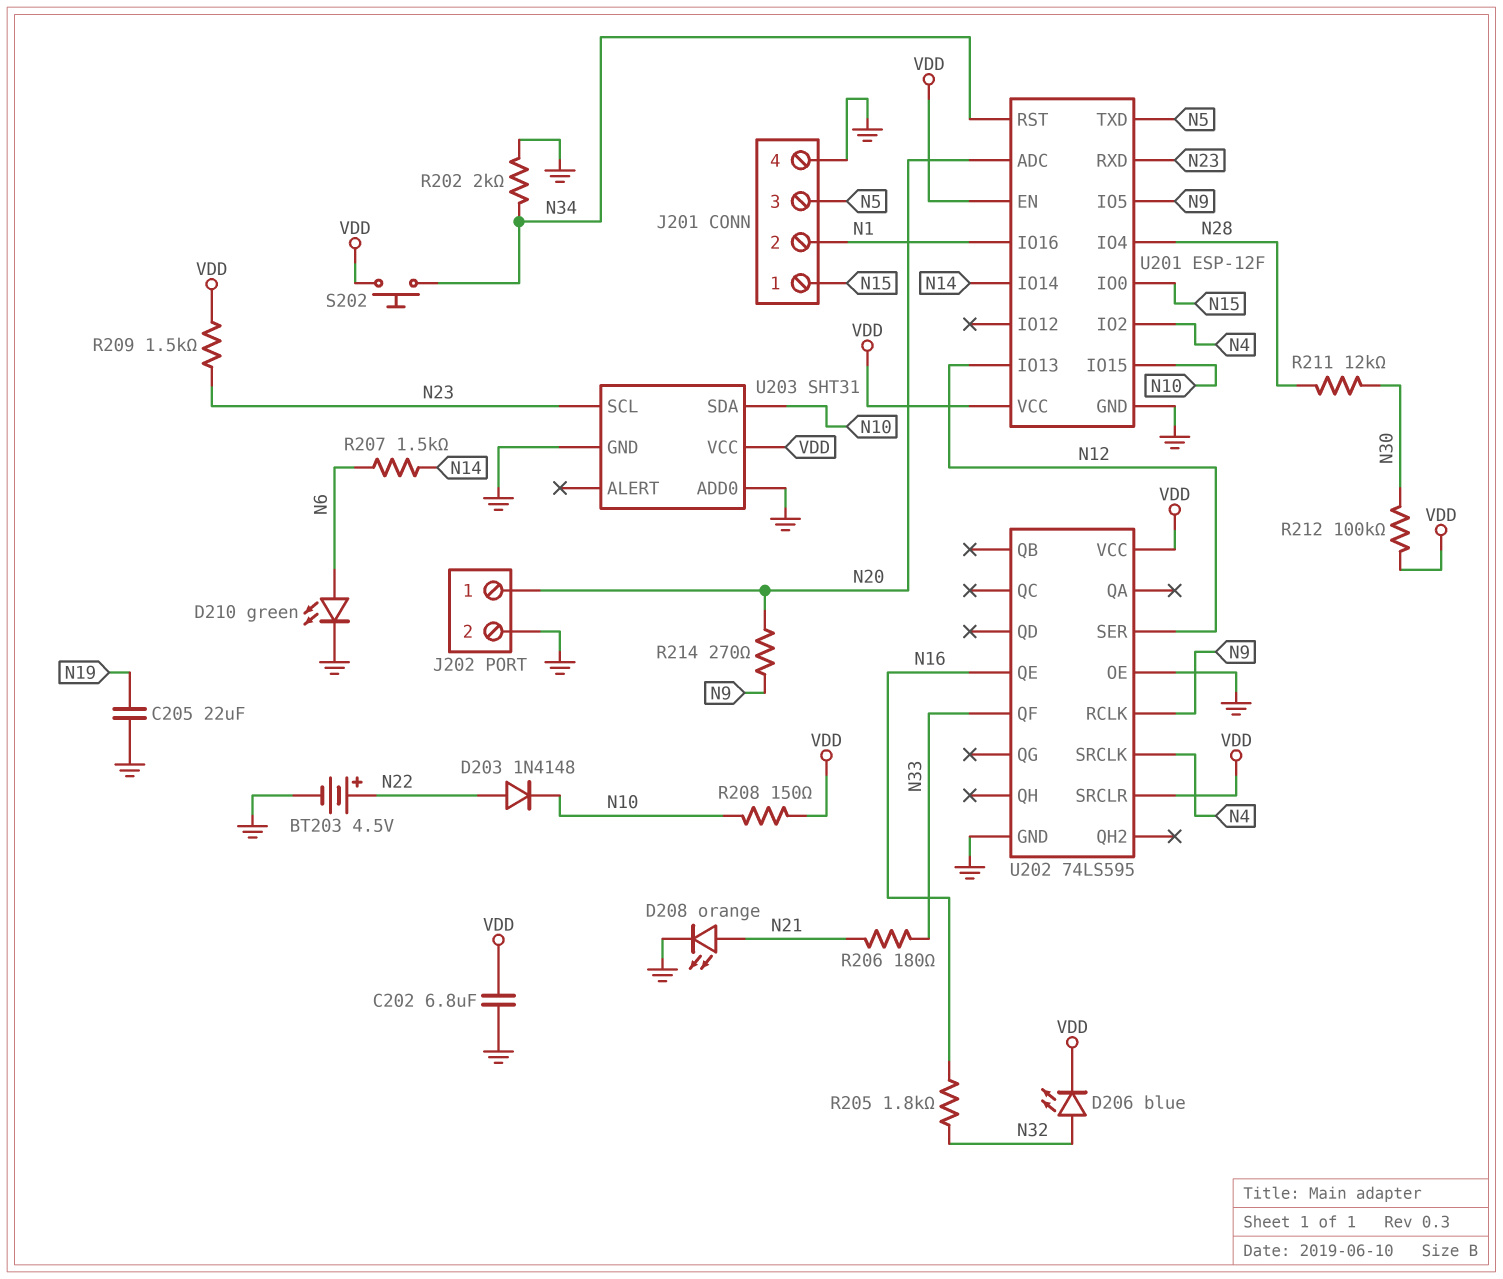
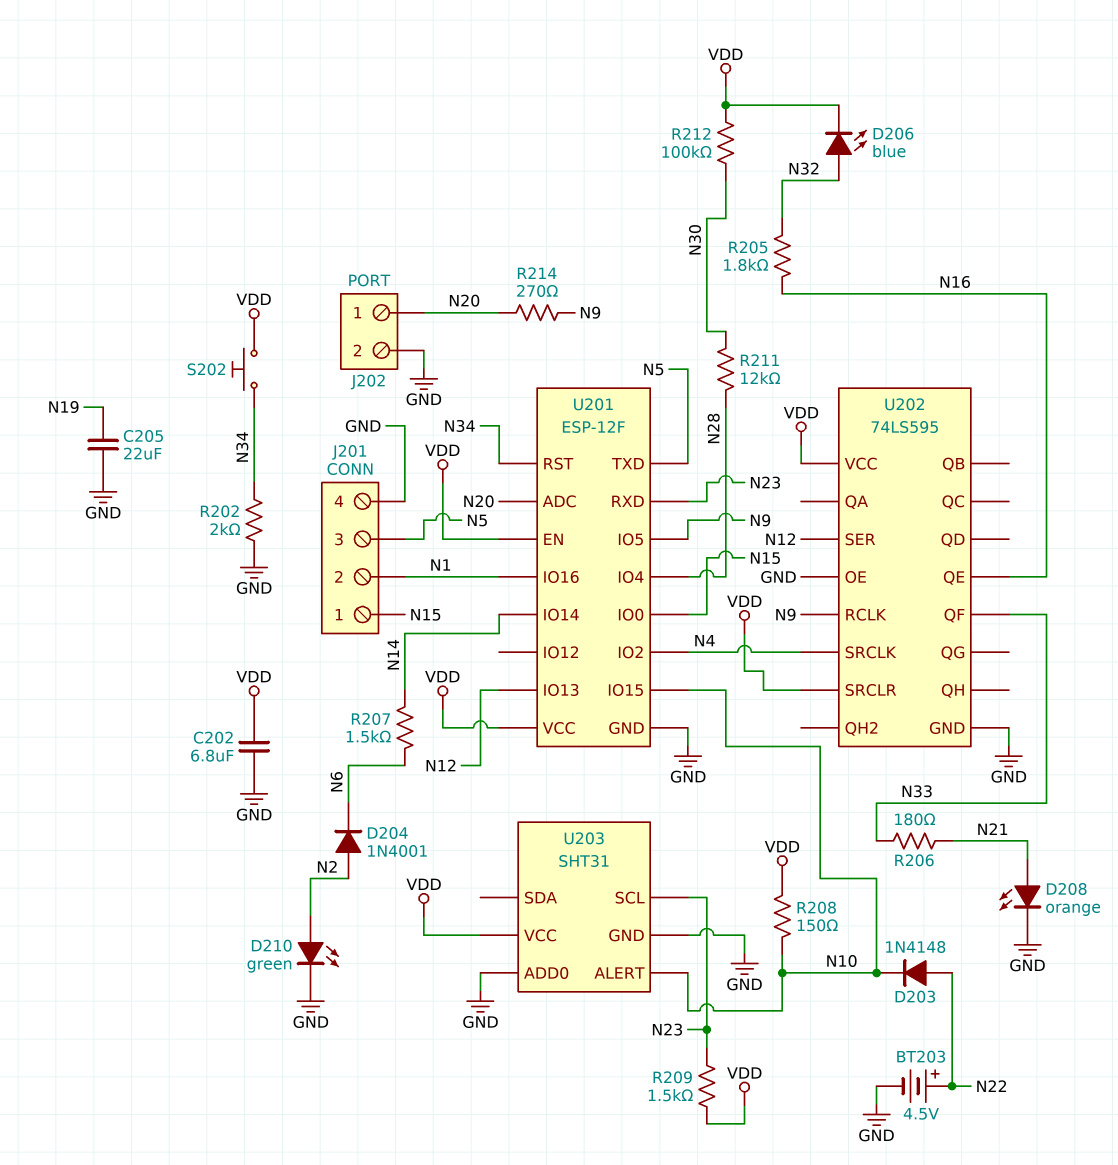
D204: none -> diode 1N4001 (A N2, K N6)
D210: LED green (A N6, K GND) -> LED green (A N2, K GND)
U203 pin ALERT: none -> N10
U203 pin SDA: N10 -> none

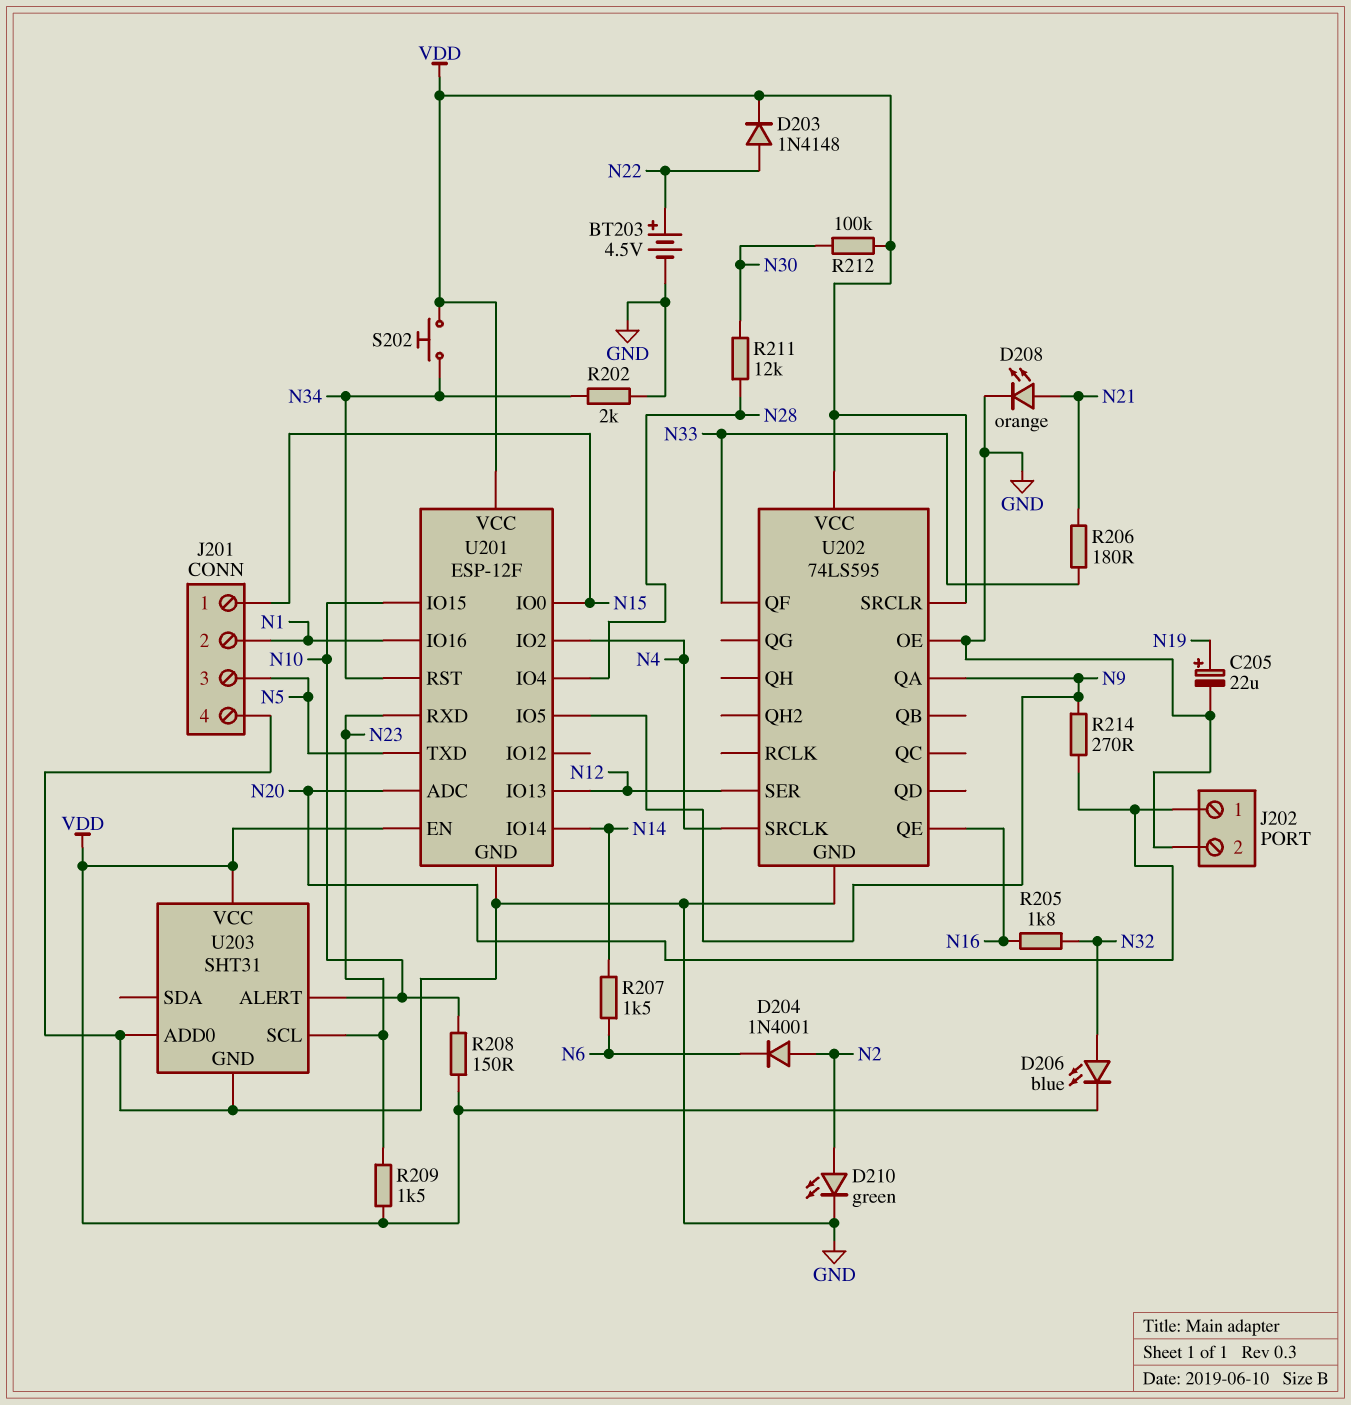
C202: 6.8uF (GND, VDD) -> none
C205: 22uF (GND, N19) -> 22uF (plus N19, minus GND)
D203: diode 1N4148 (A N22, K N10) -> diode 1N4148 (A N22, K VDD)
U202 pin QA: none -> N9
U202 pin RCLK: N9 -> none

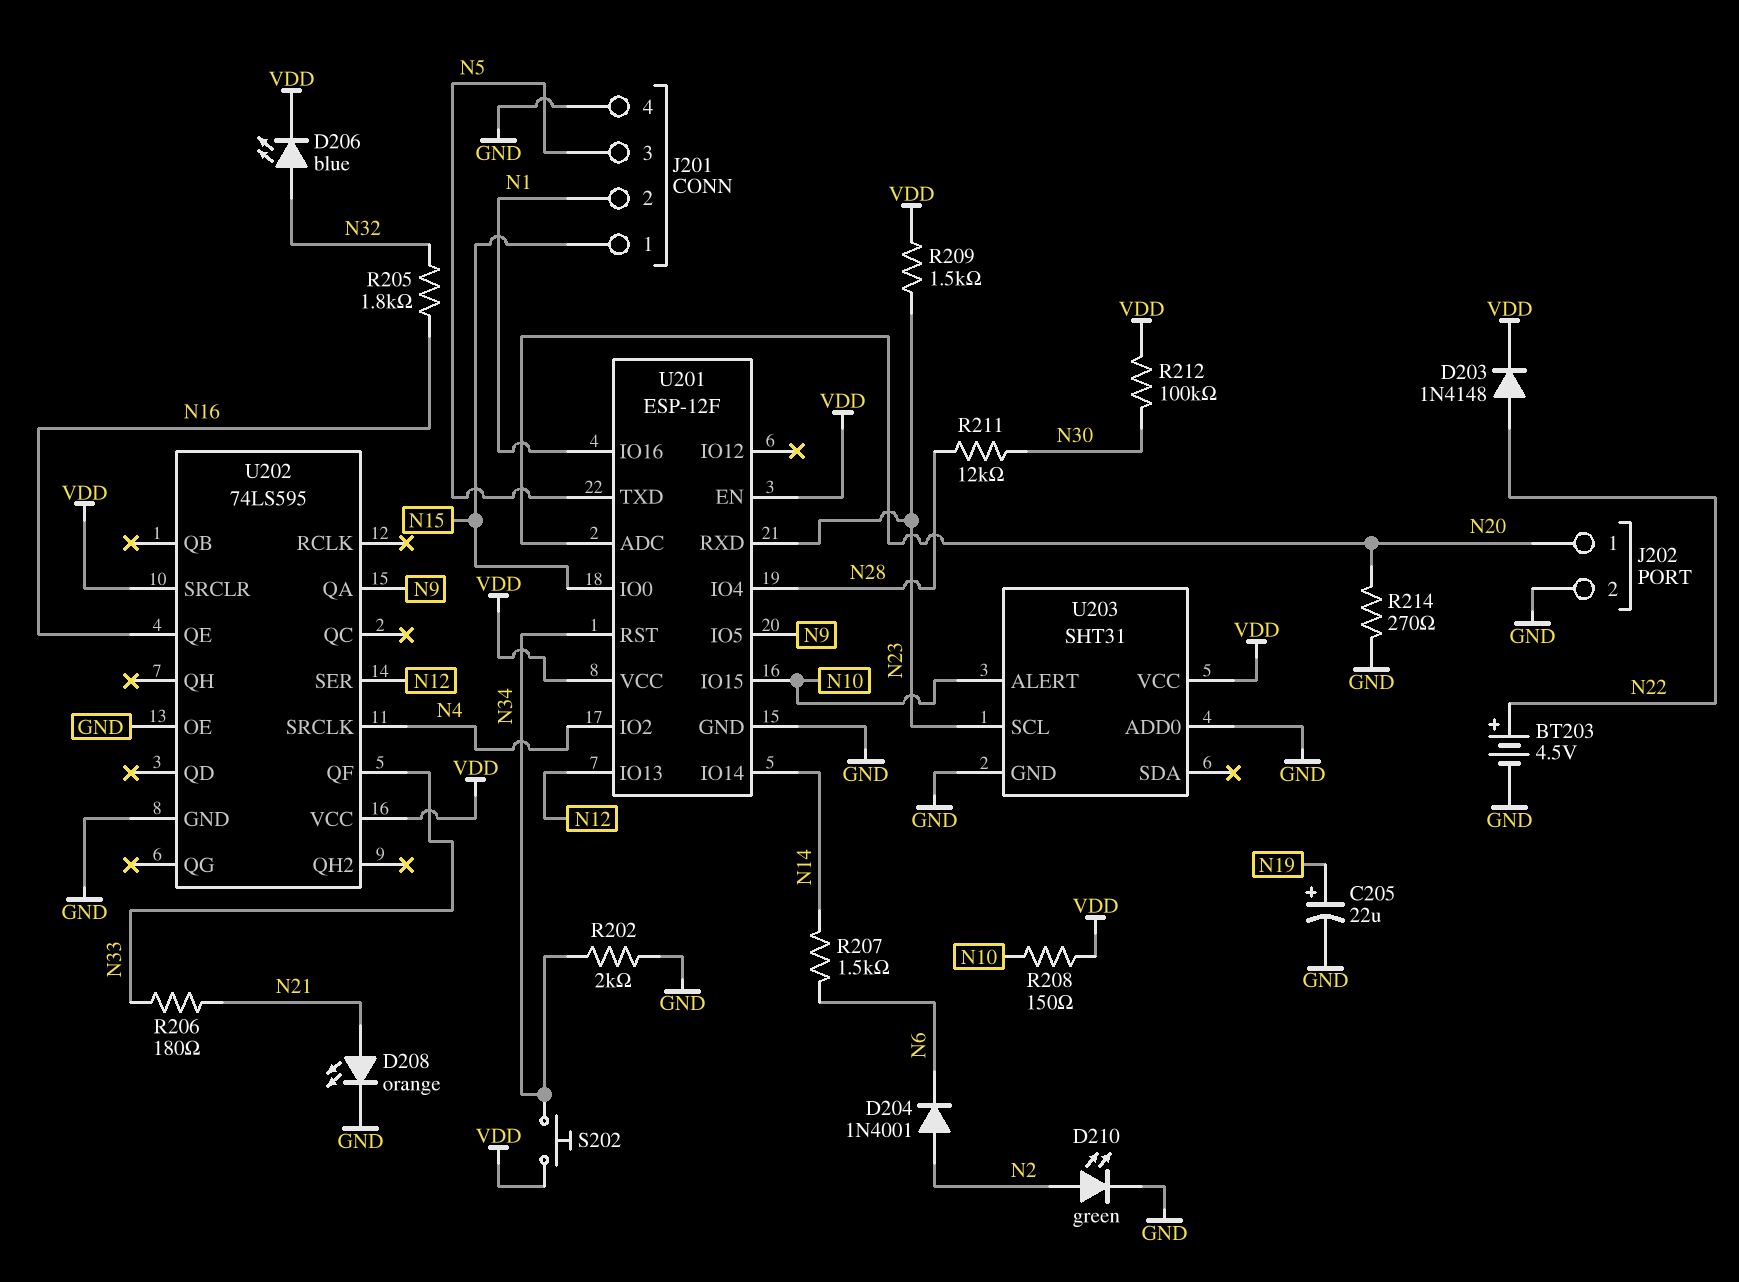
R214: 270 (N9, N20) -> 270 (GND, N20)

